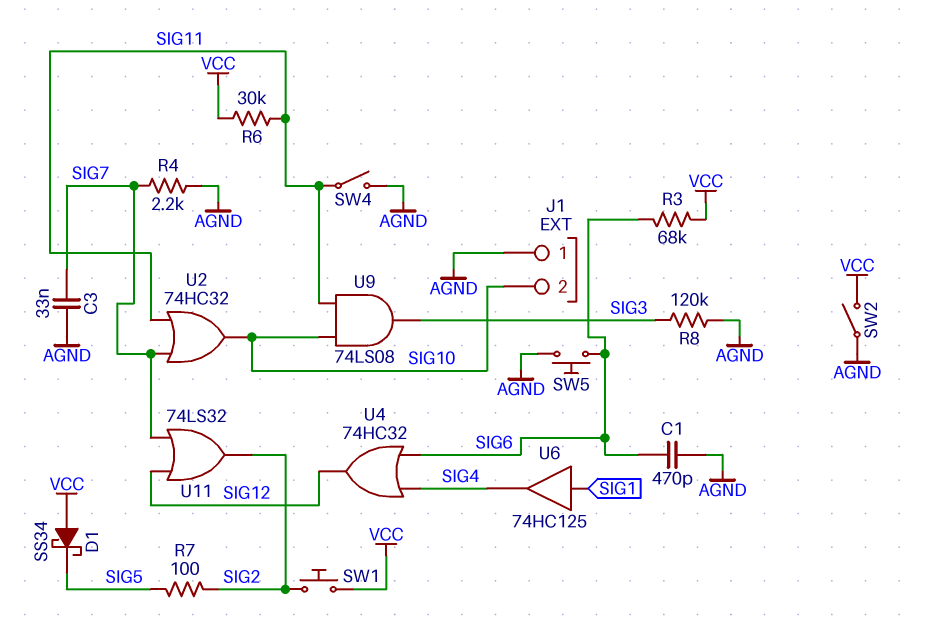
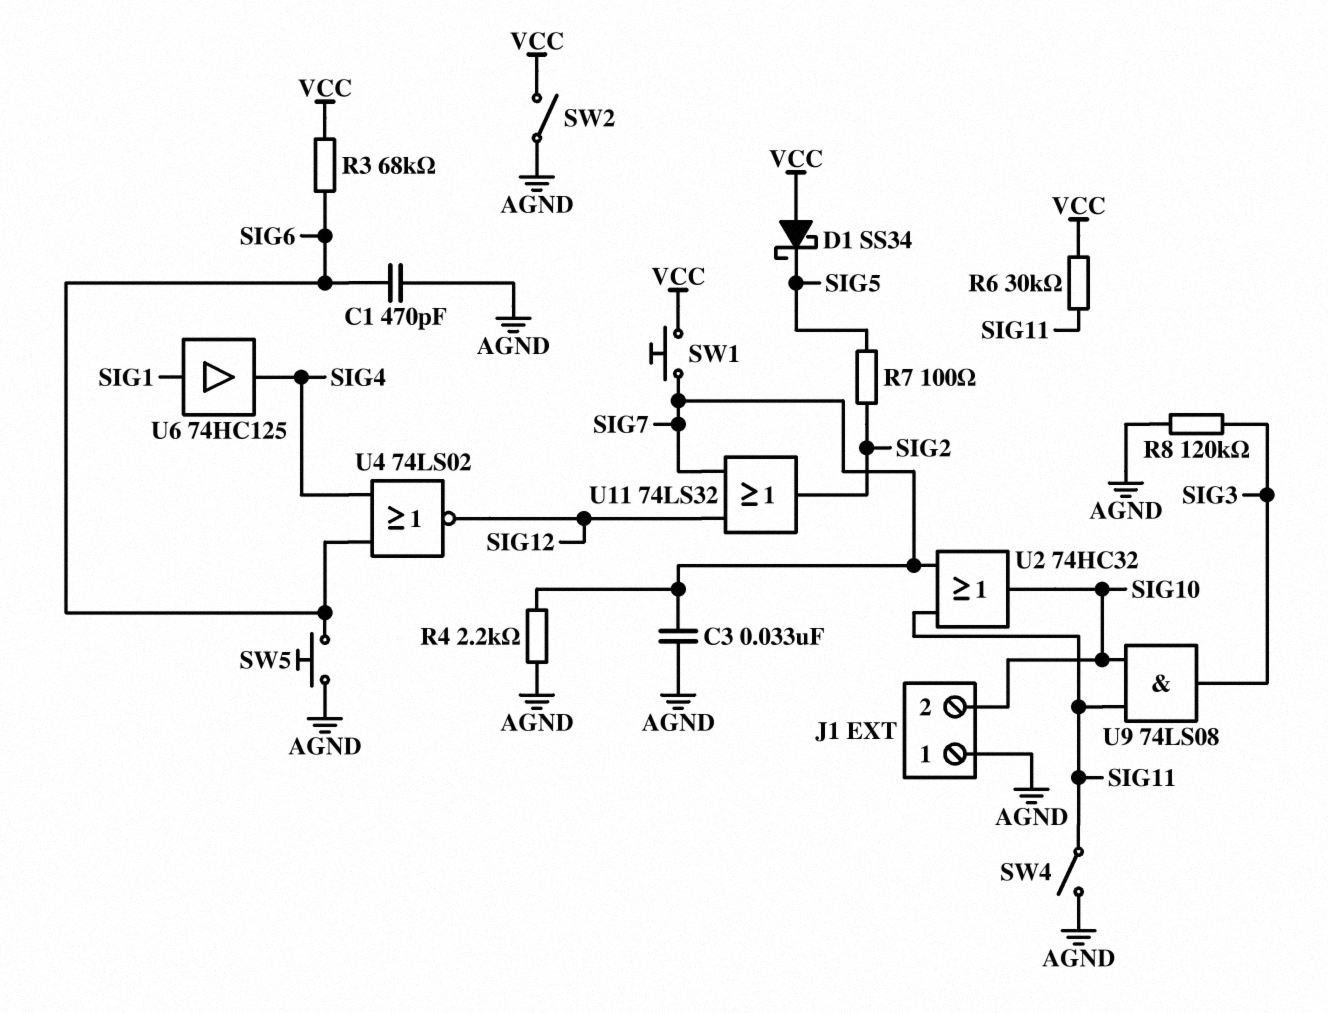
SW1: button (SIG2, VCC) -> button (SIG7, VCC)
U4: OR 74HC32 (in SIG4, in SIG6, out SIG12) -> NOR 74LS02 (in SIG4, in SIG6, out SIG12)

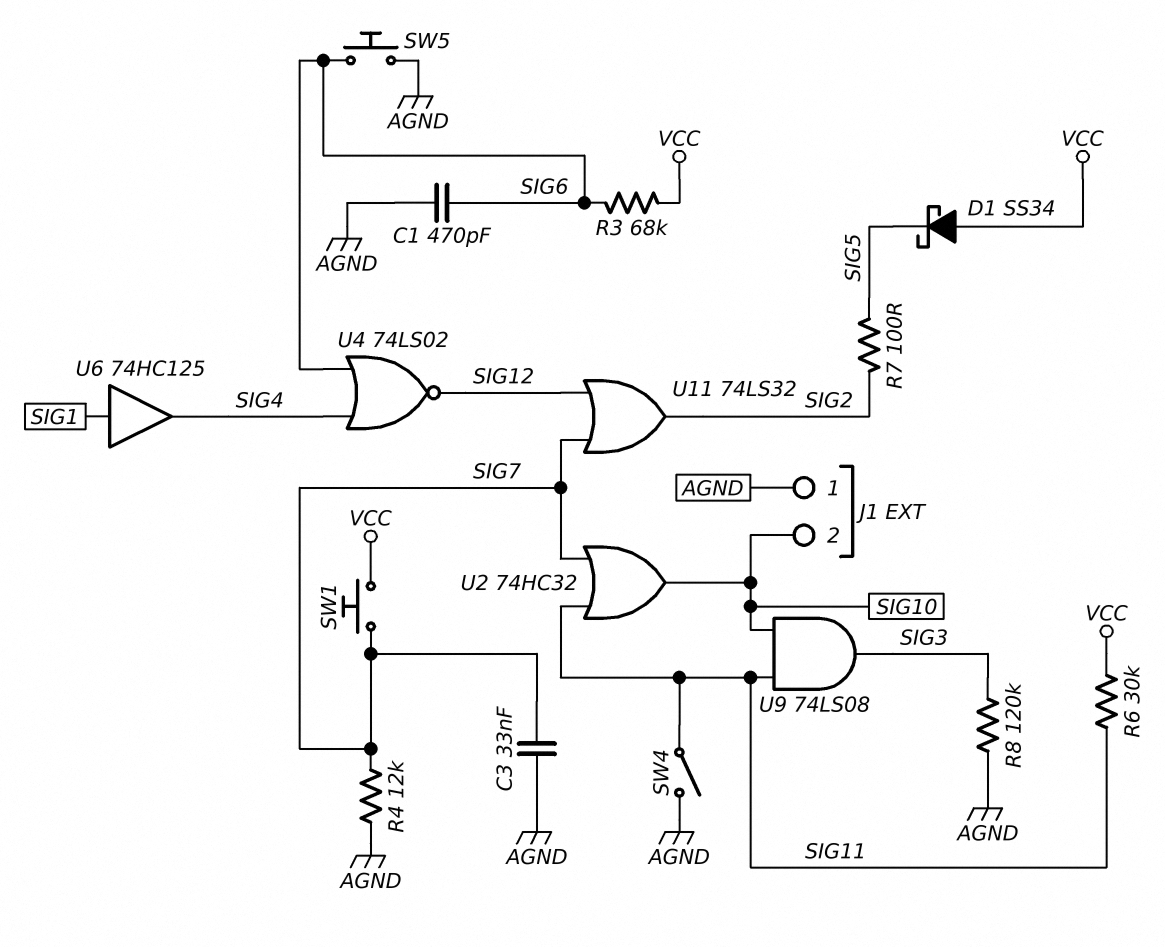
R4: 2.2k (AGND, SIG7) -> 12k (AGND, SIG7)
SW2: switch (AGND, VCC) -> none

